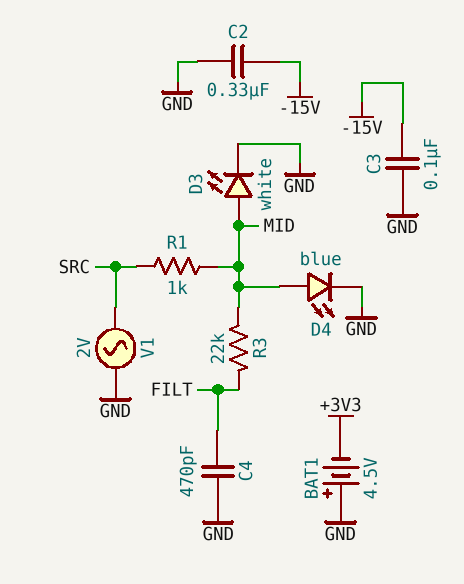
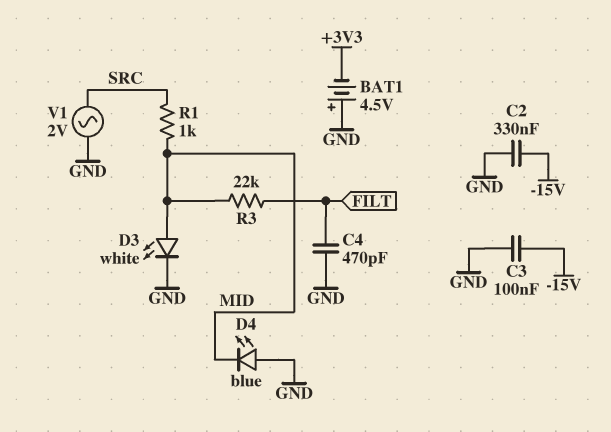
D4: LED blue (A MID, K GND) -> LED blue (A GND, K MID)

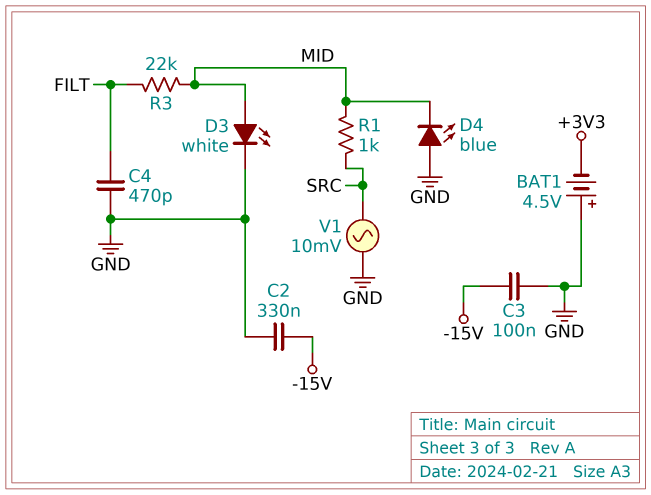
V1: AC 2V (GND, SRC) -> AC 10mV (GND, SRC)

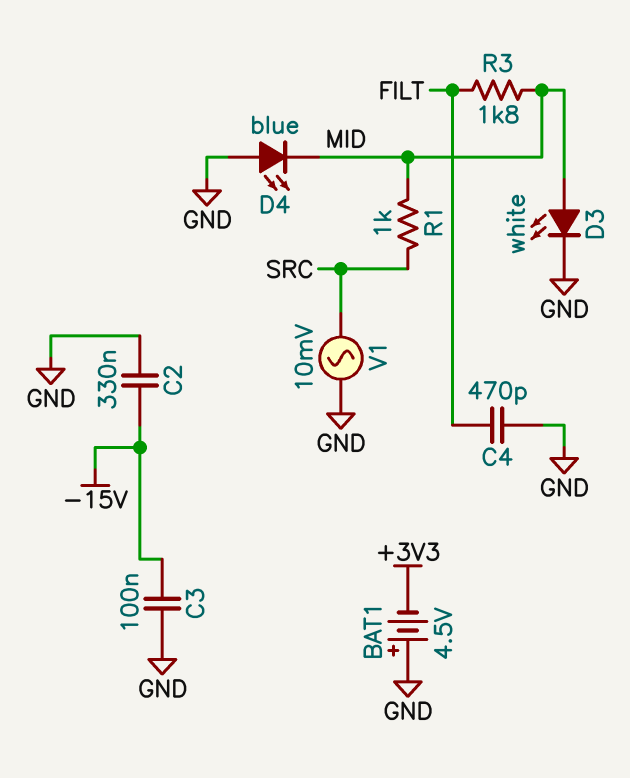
R3: 22k (FILT, MID) -> 1.8k (FILT, MID)

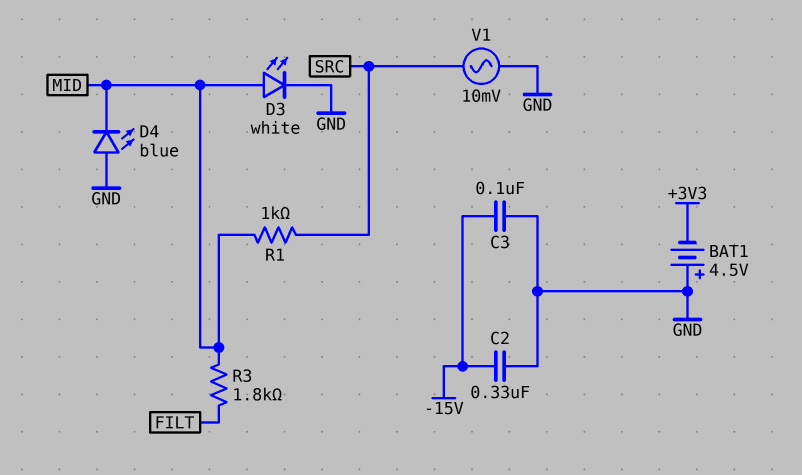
C4: 470pF (FILT, GND) -> none

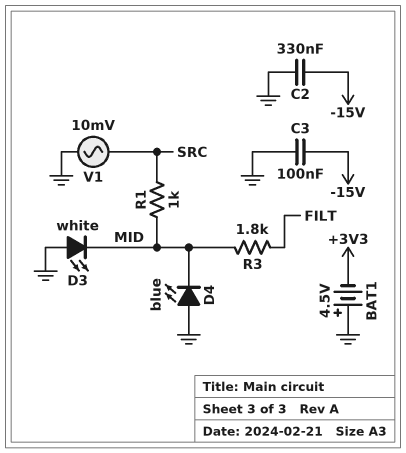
D3: LED white (A MID, K GND) -> LED white (A GND, K MID)

